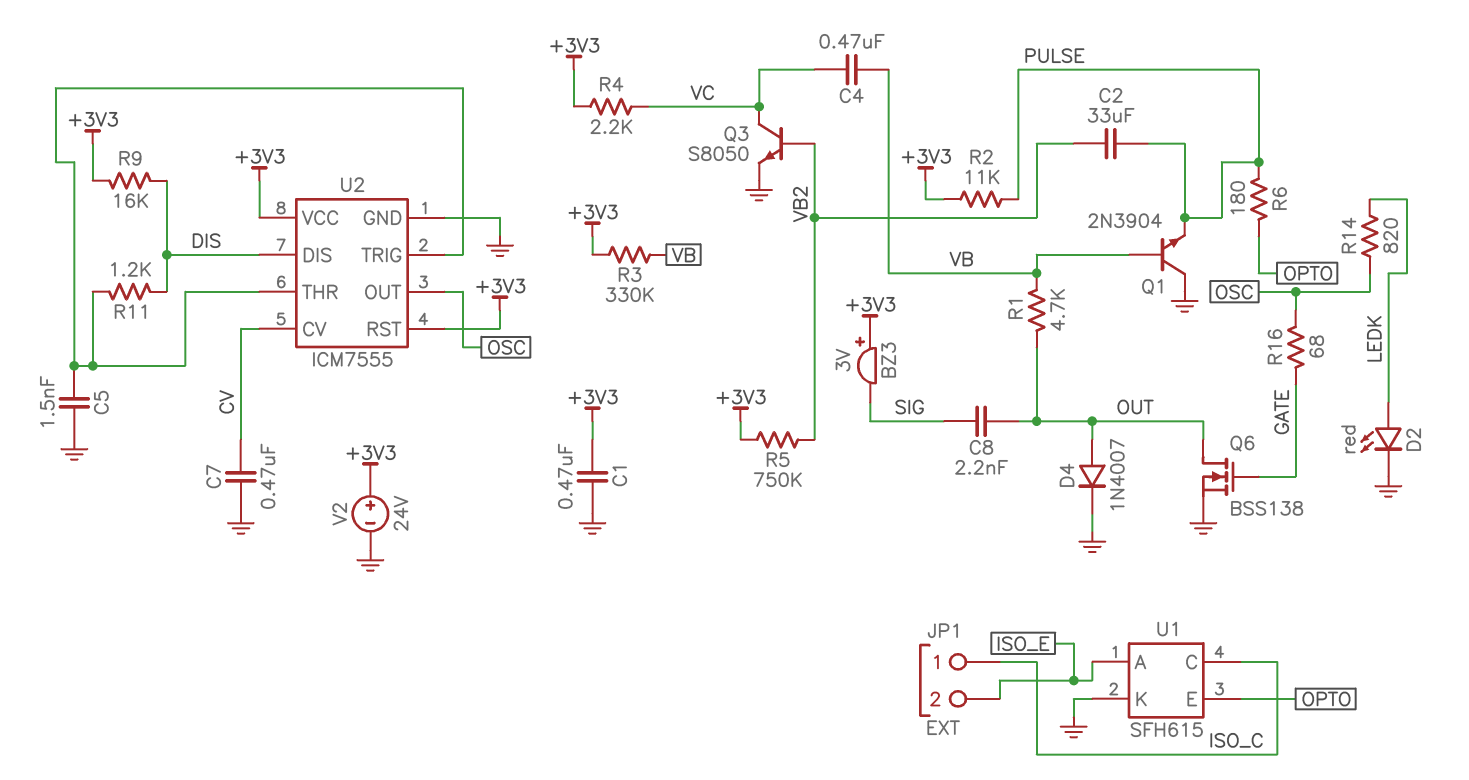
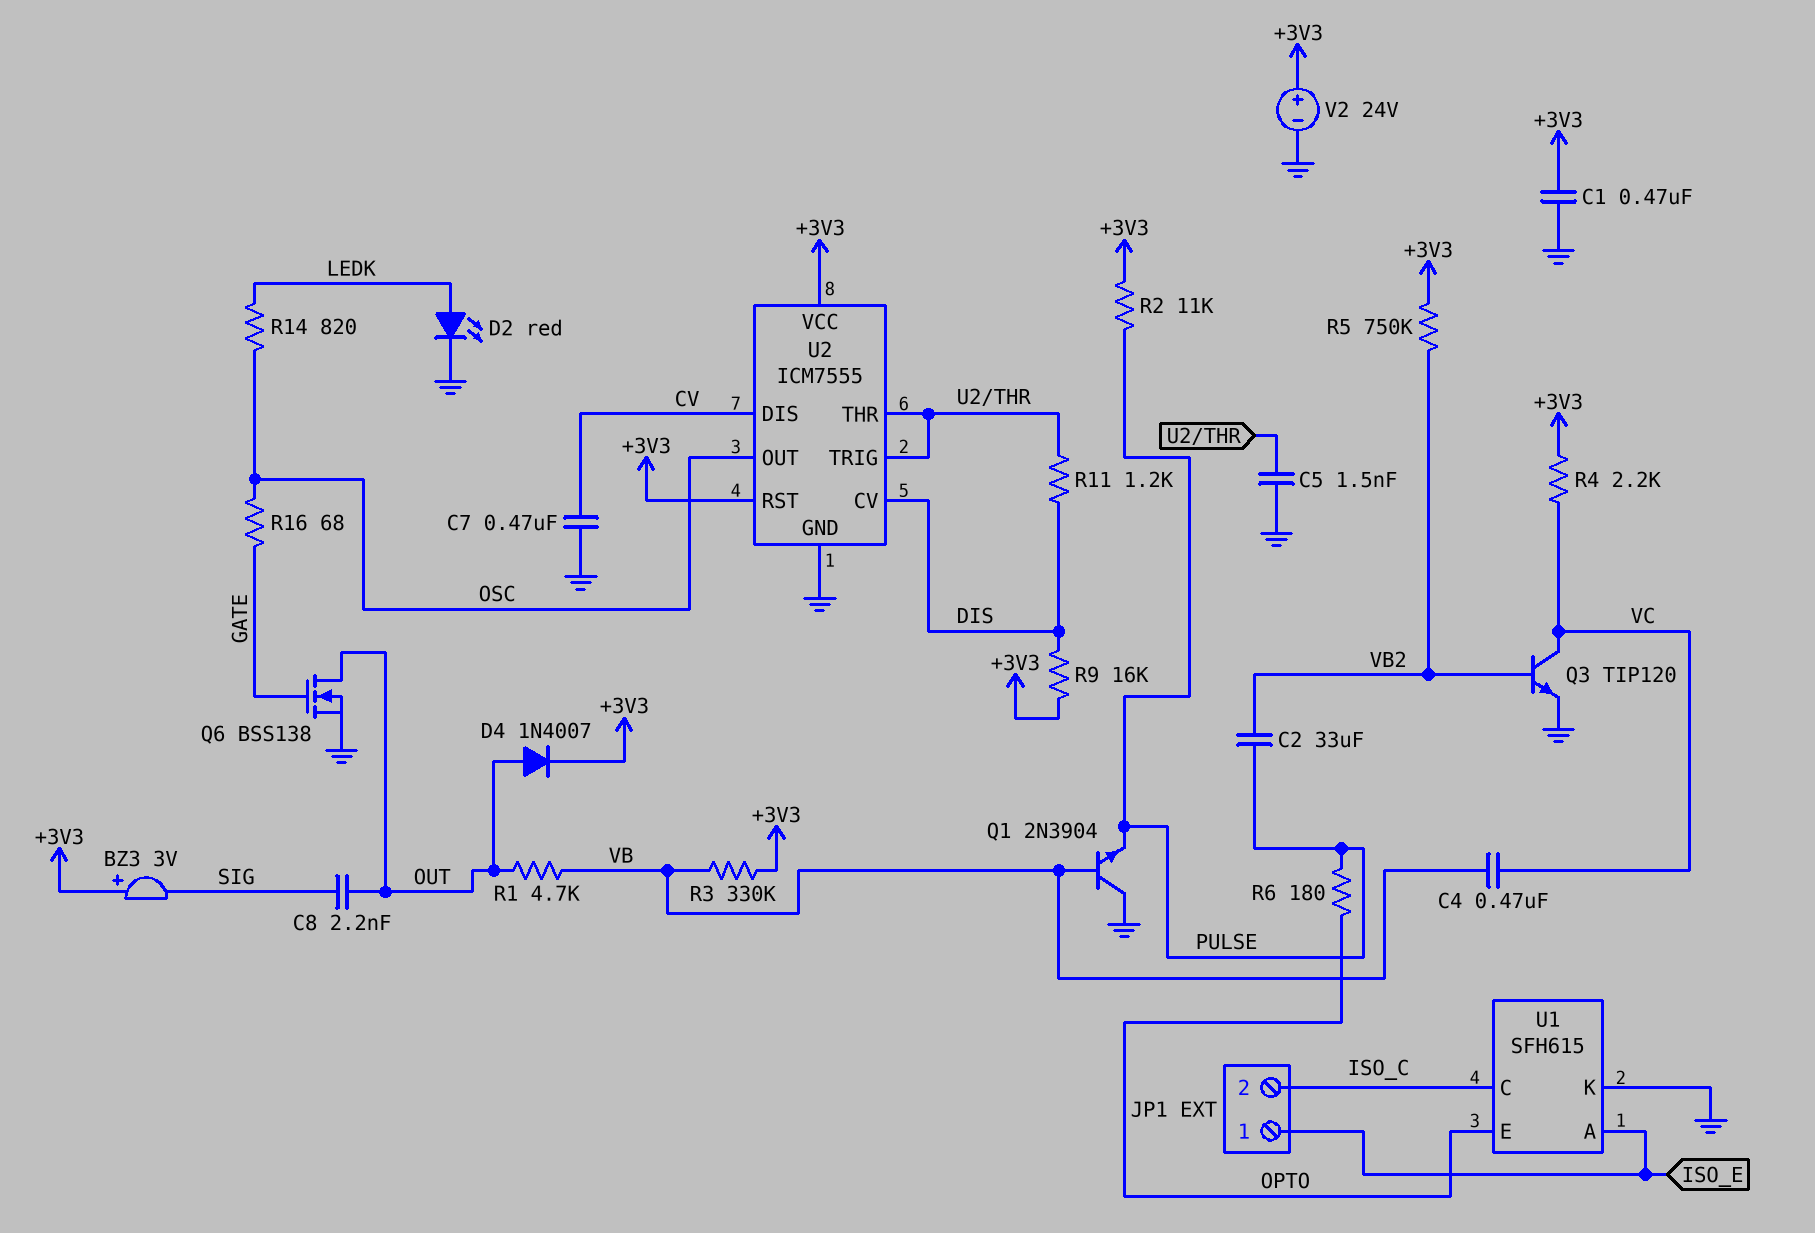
D4: diode 1N4007 (A OUT, K GND) -> diode 1N4007 (A OUT, K +3V3)
JP1 pin 1: ISO_C -> ISO_E
JP1 pin 2: ISO_E -> ISO_C
Q3: NPN S8050 (B VB2, C VC, E GND) -> NPN TIP120 (B VB2, C VC, E GND)
U2 pin CV: CV -> DIS
U2 pin DIS: DIS -> CV

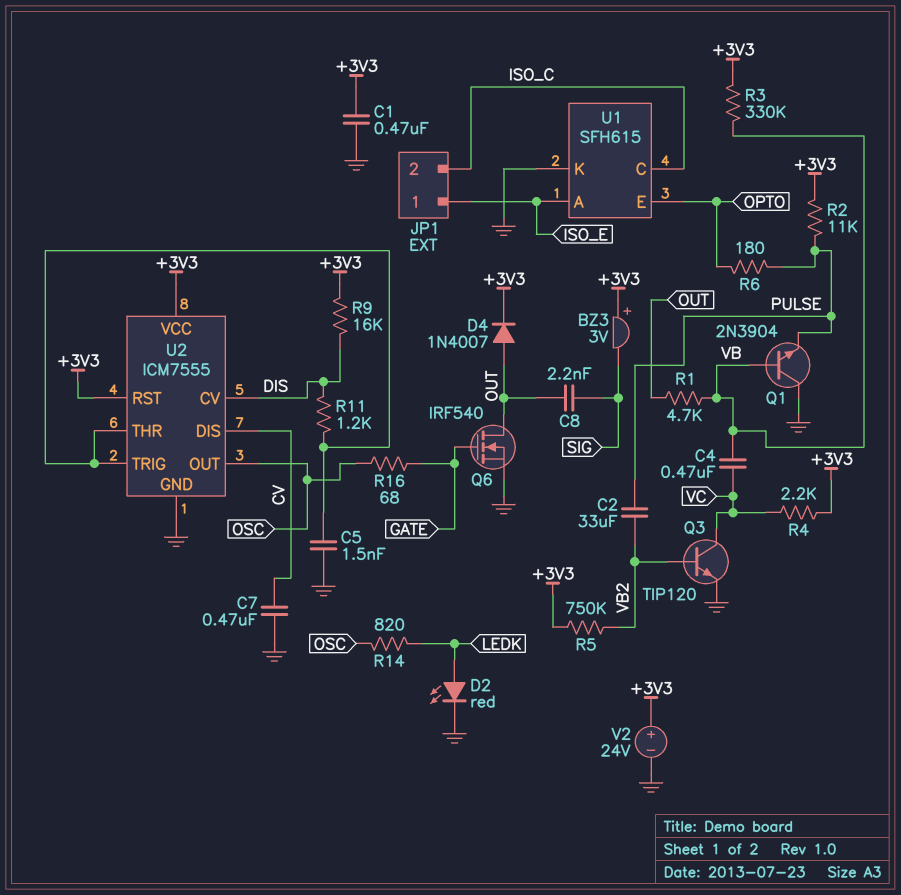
Q6: NMOS BSS138 (G GATE, D OUT, S GND) -> NMOS IRF540 (G GATE, D OUT, S GND)

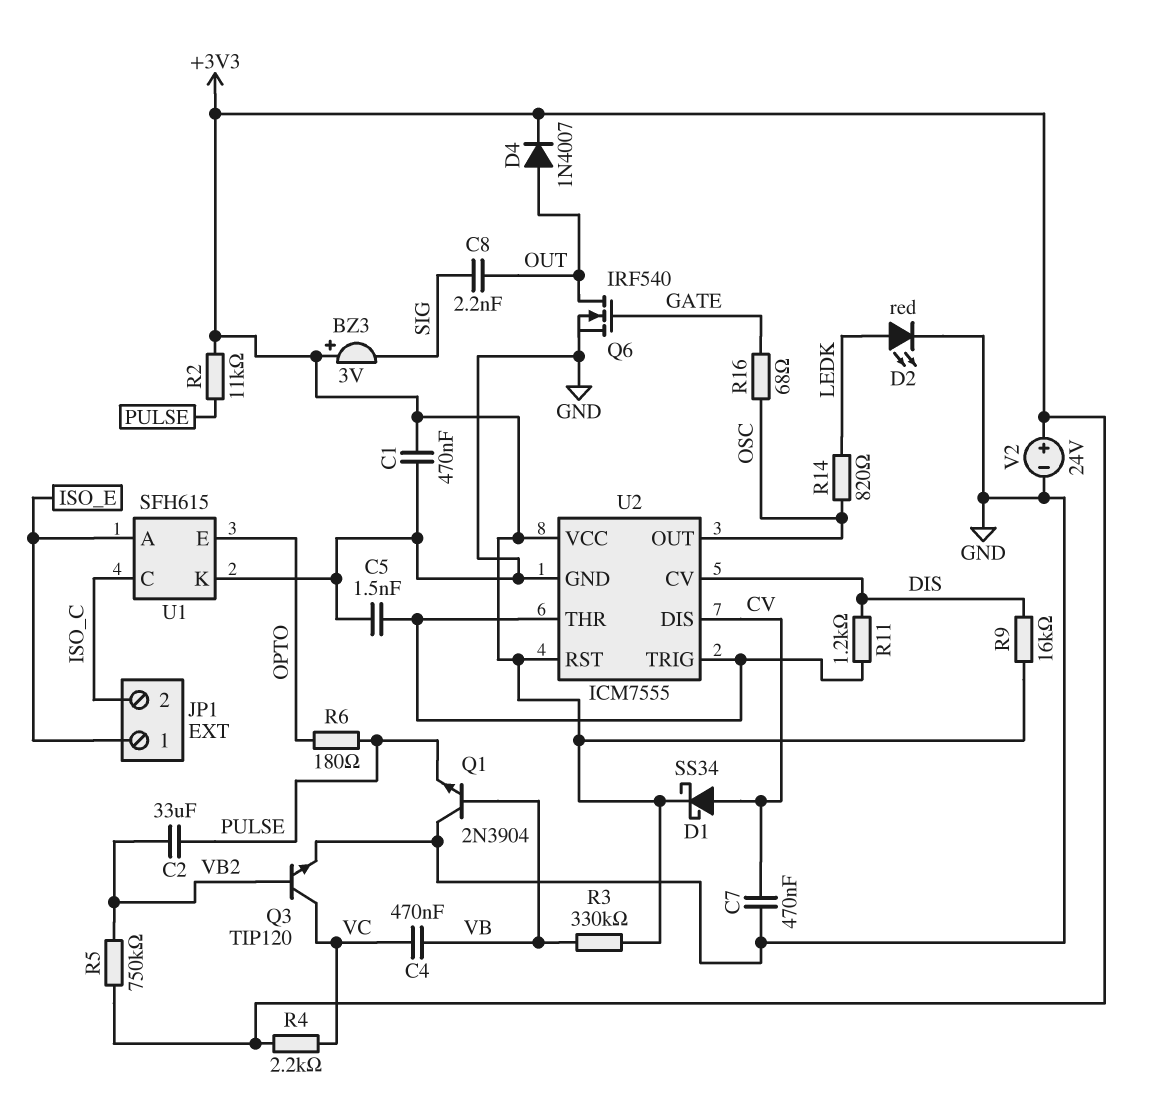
D1: none -> schottky SS34 (A CV, K +3V3)
R1: 4.7k (OUT, VB) -> none

